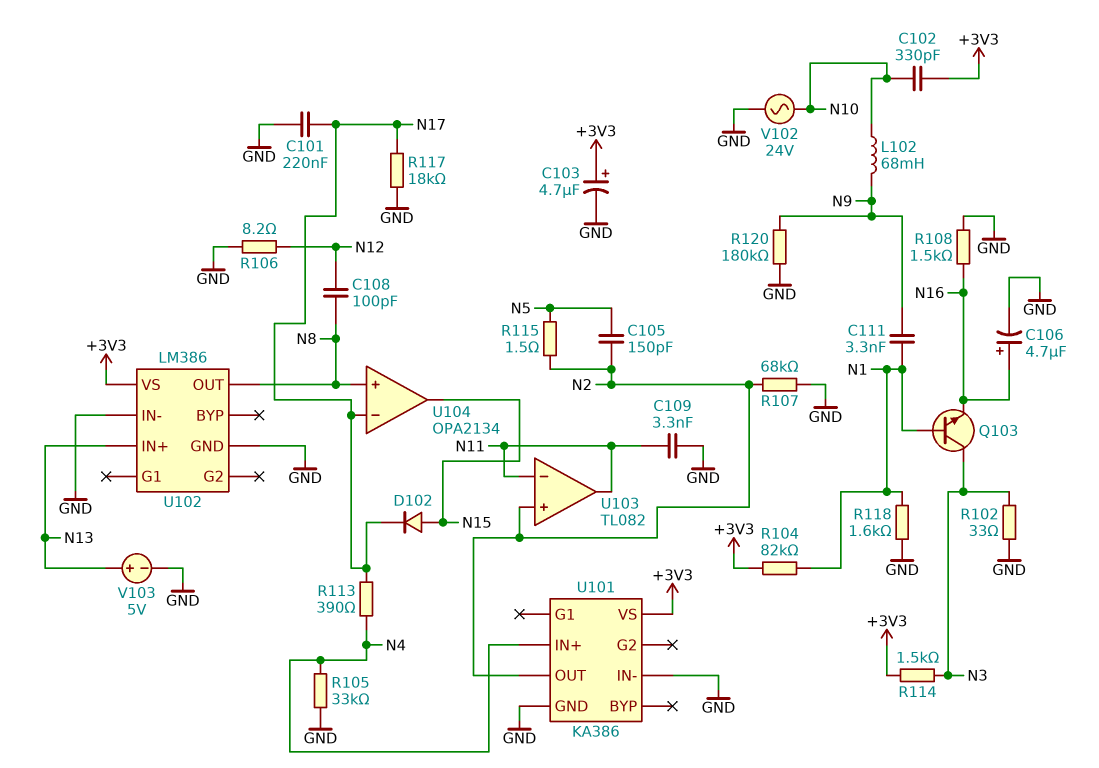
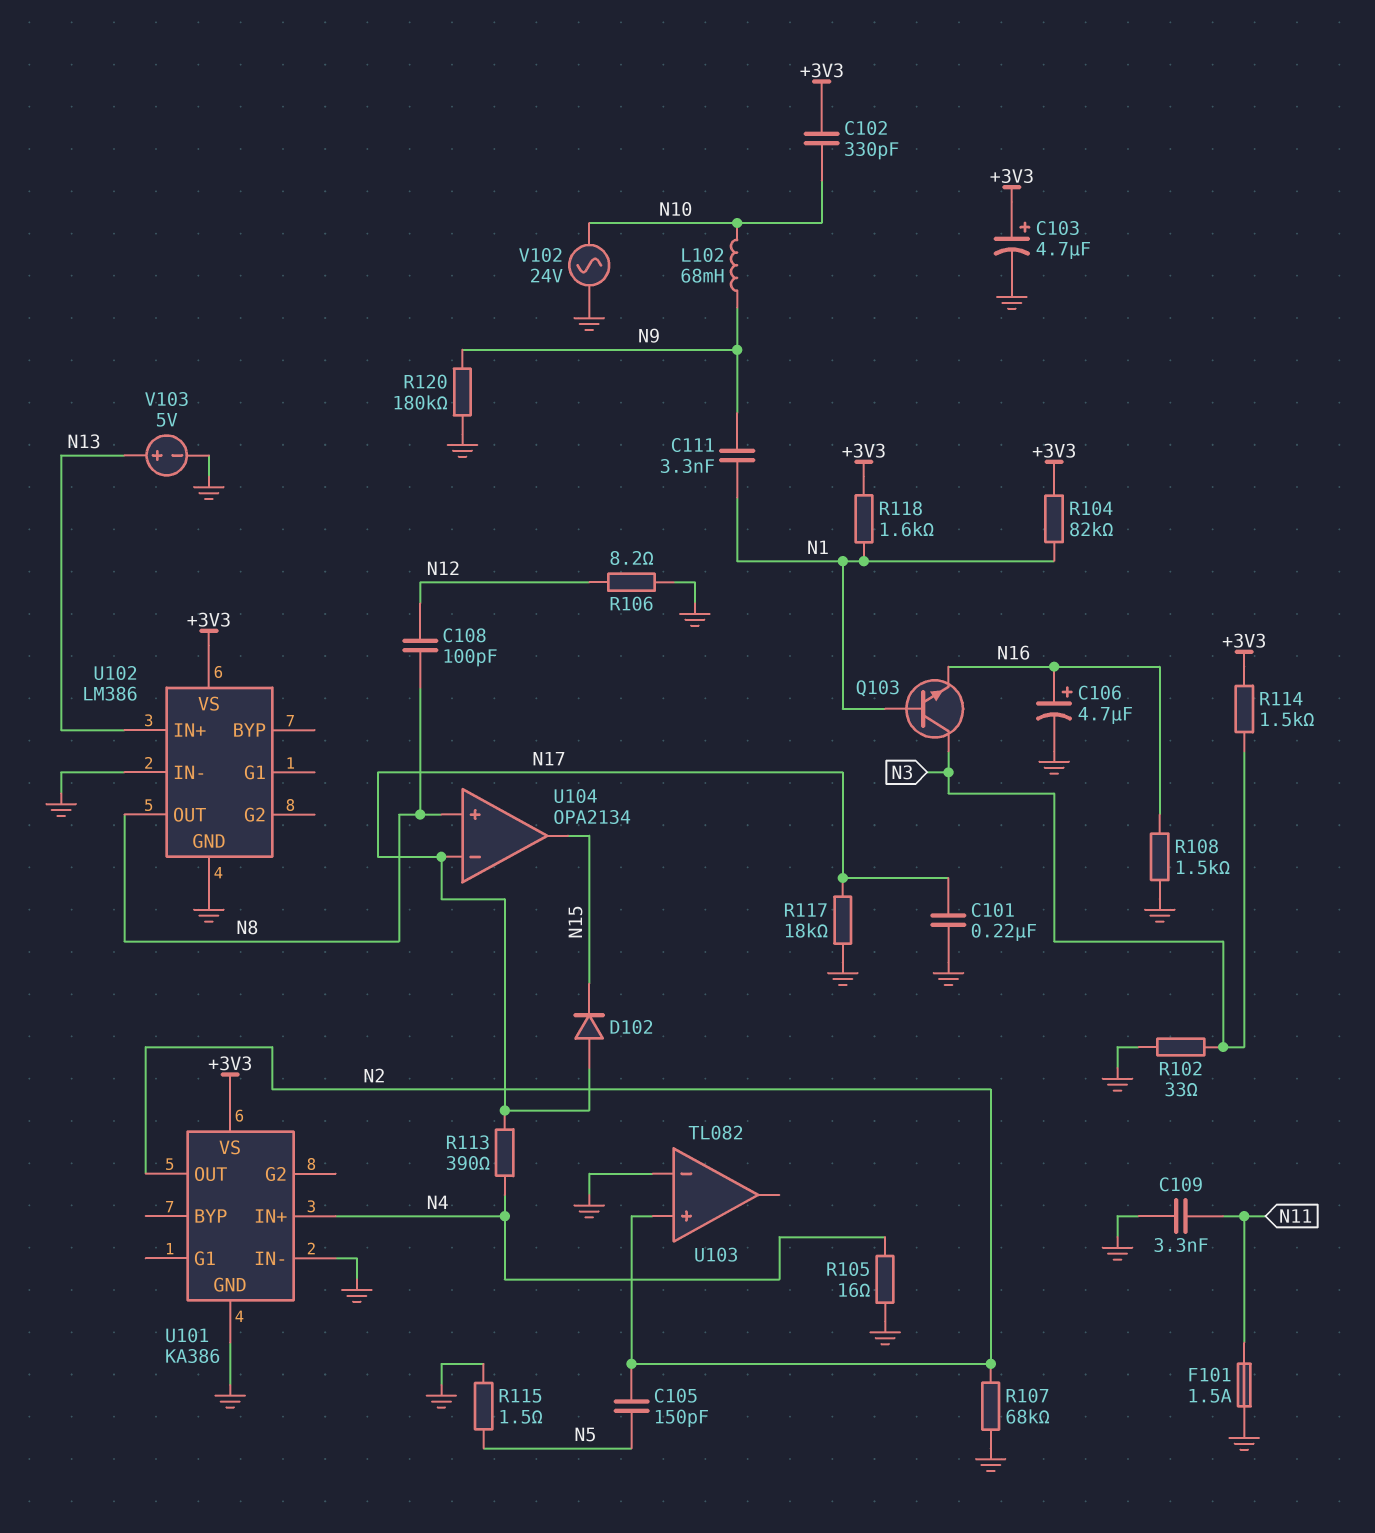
D102: diode (A N15, K N17) -> diode (A N17, K N15)
F101: none -> 1.5A (GND, N11)
R105: 33k (GND, N4) -> 16 (GND, N4)
R115: 1.5 (N2, N5) -> 1.5 (GND, N5)
R118: 1.6k (GND, N1) -> 1.6k (+3V3, N1)
U103 pin in-: N11 -> GND
U103 pin out: N11 -> none

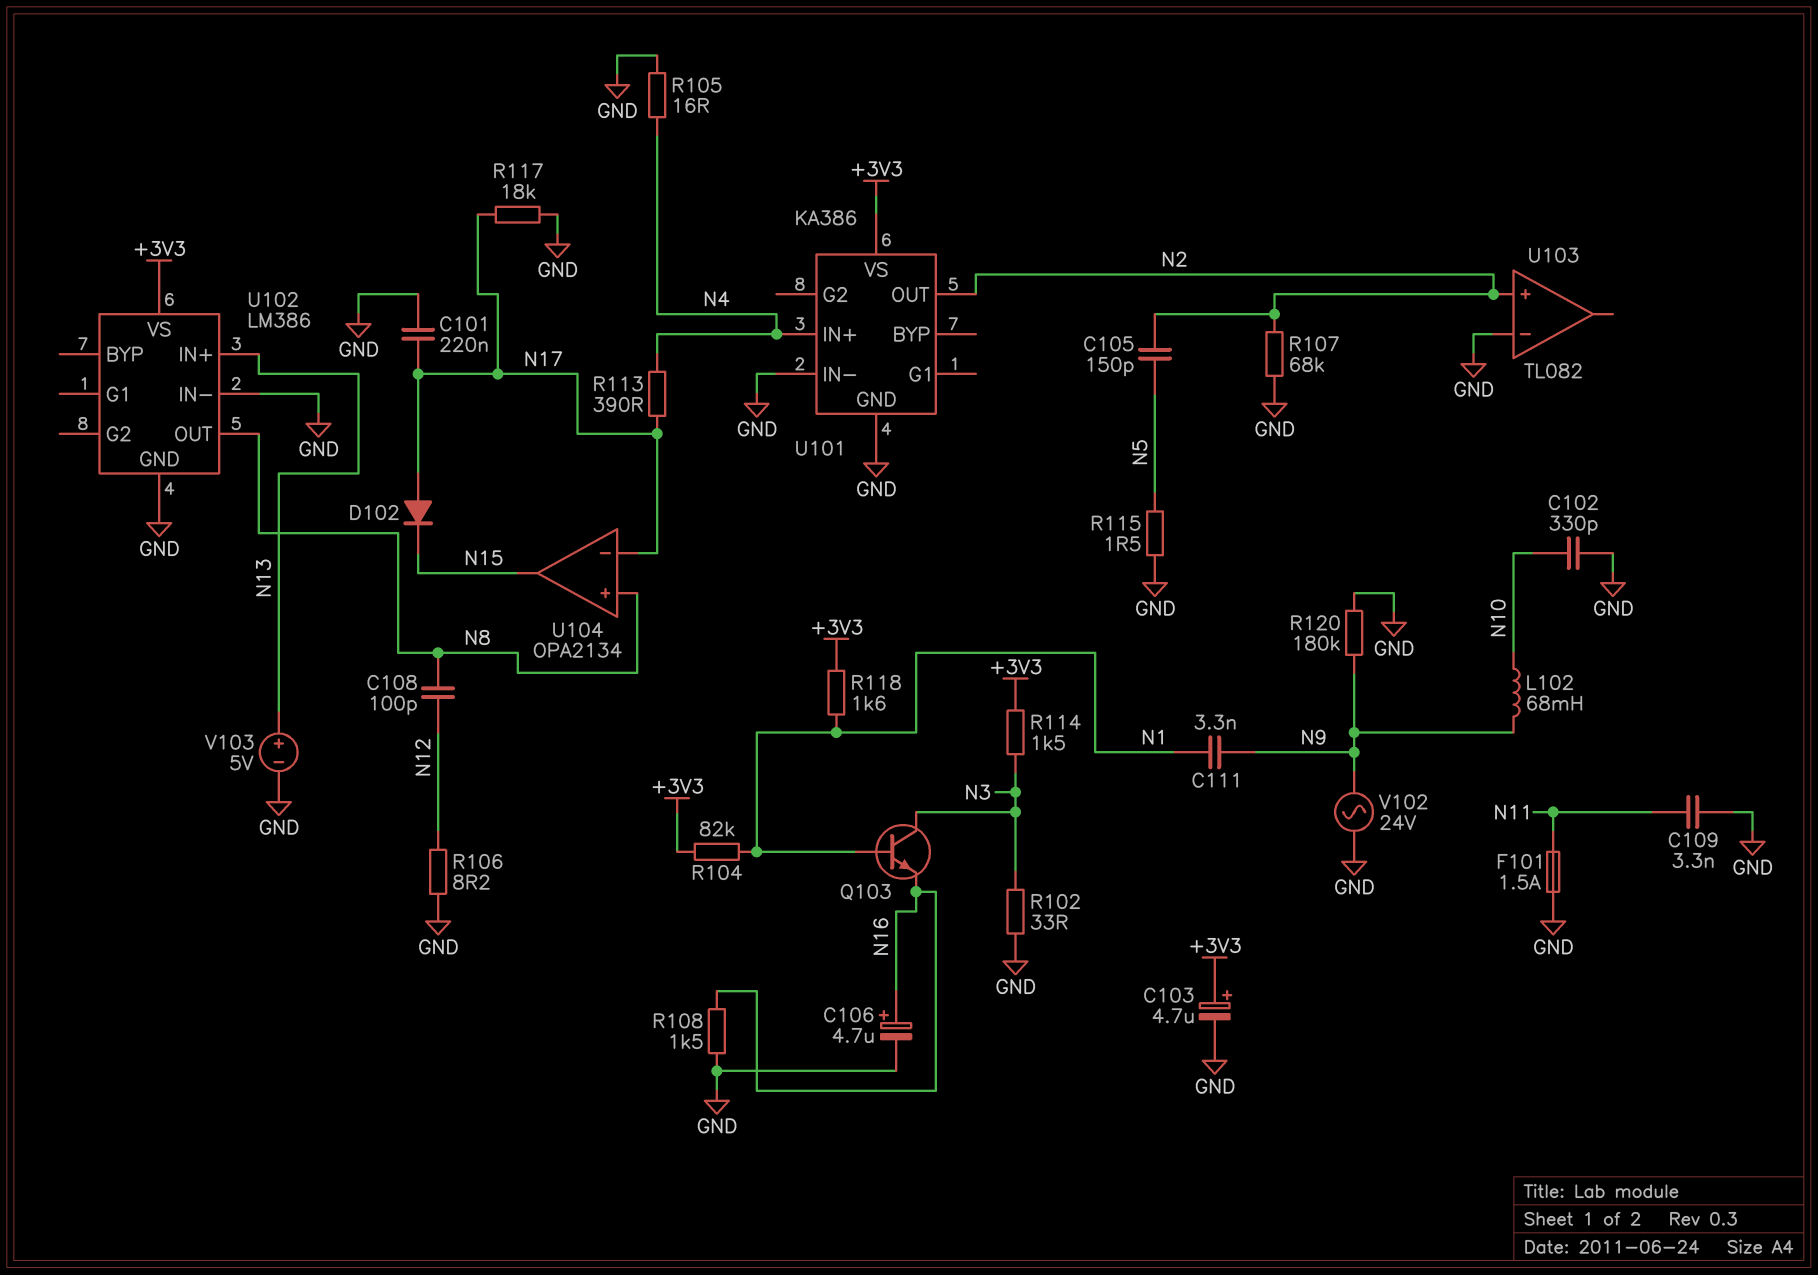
C102: 330pF (+3V3, N10) -> 330pF (GND, N10)
V102: AC 24V (GND, N10) -> AC 24V (GND, N9)

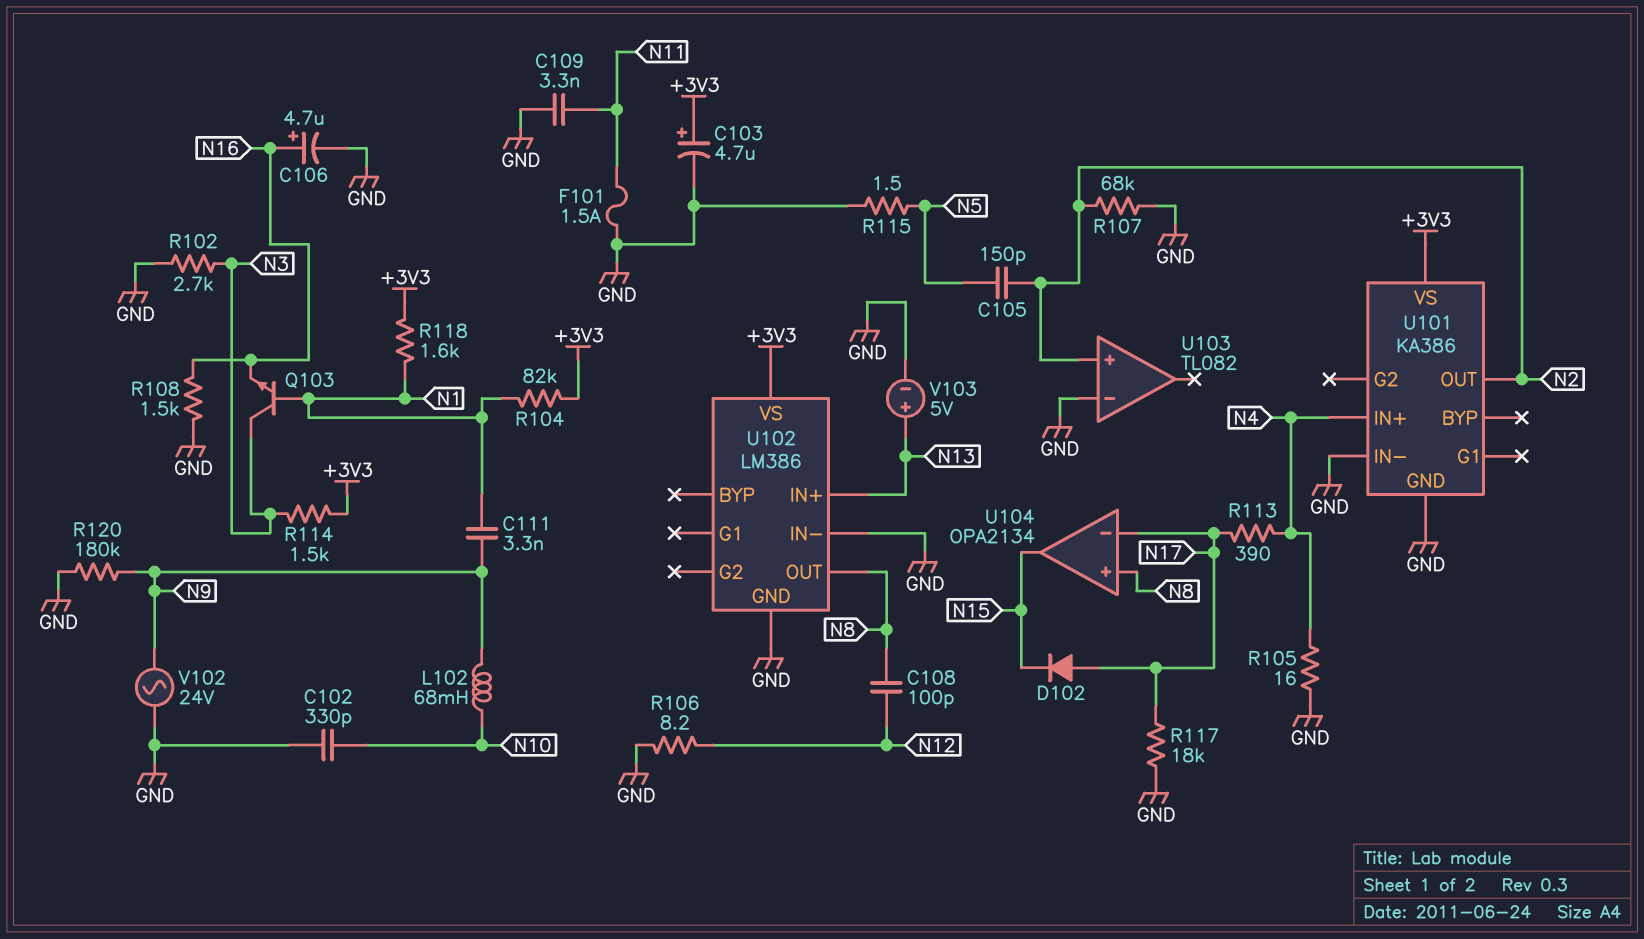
C101: 220nF (GND, N17) -> none
R102: 33 (GND, N3) -> 2.7k (GND, N3)

